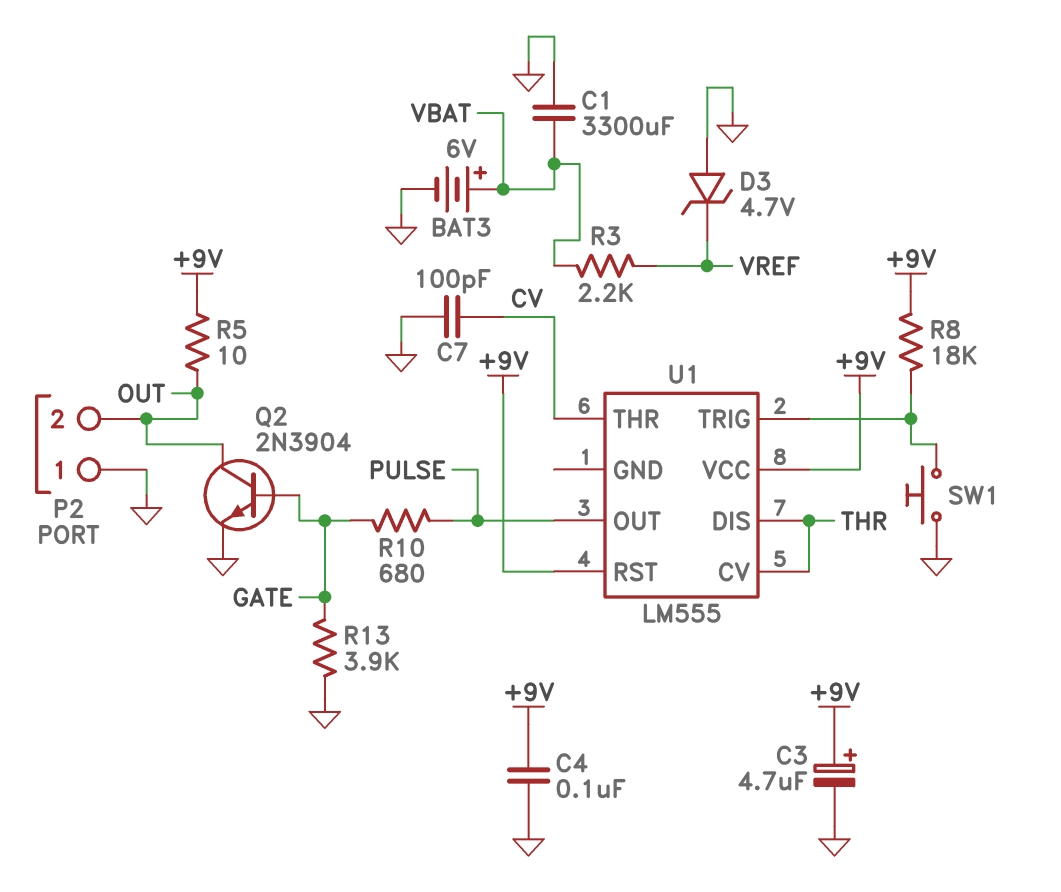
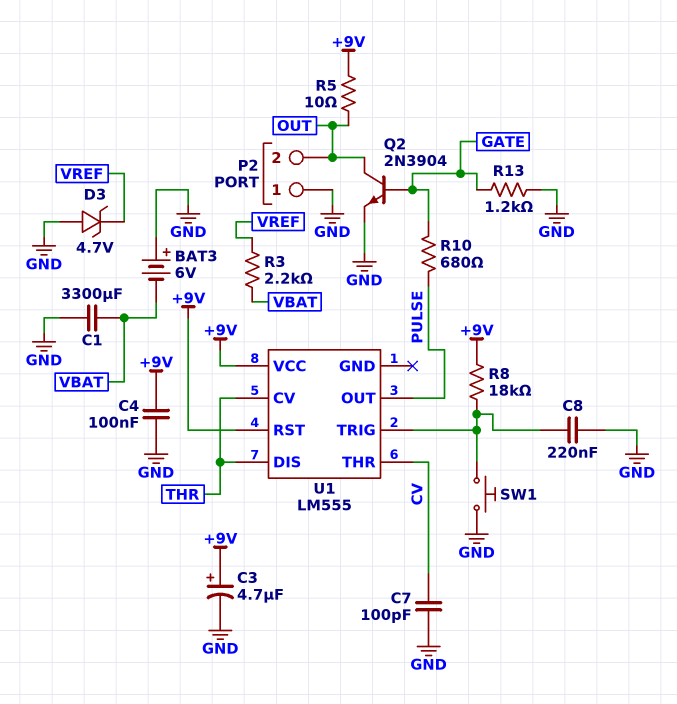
BAT3: 6V (plus VBAT, minus GND) -> 6V (plus GND, minus VBAT)
C8: none -> 220nF (GND, U1/TRIG)
R13: 3.9k (GATE, GND) -> 1.2k (GATE, GND)

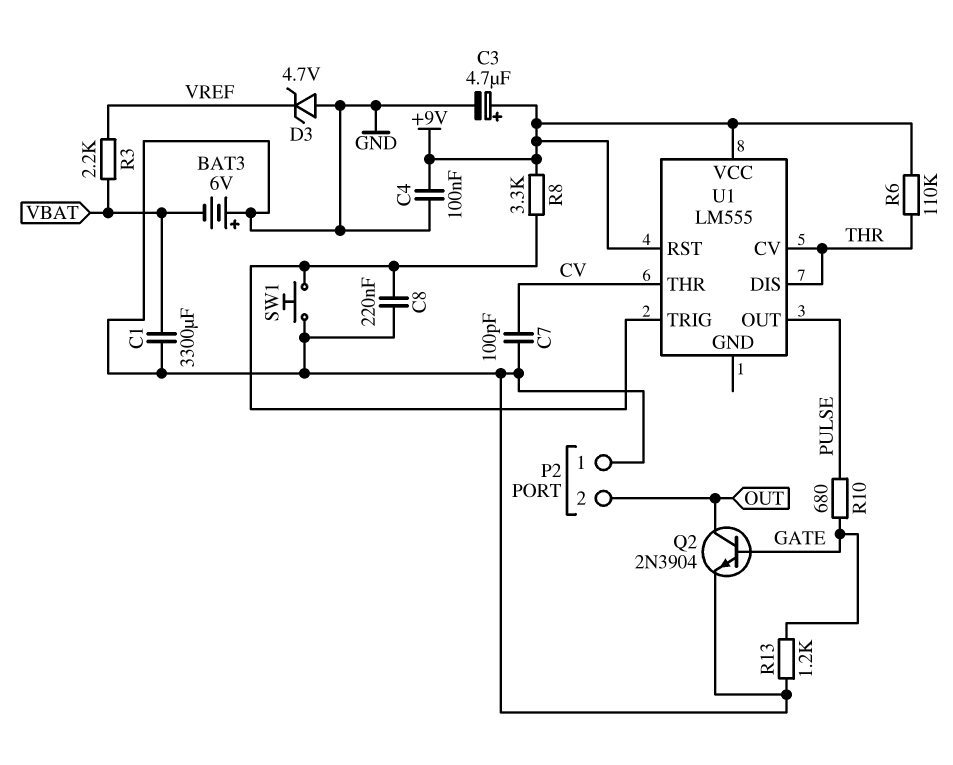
R5: 10 (+9V, OUT) -> none
R6: none -> 110k (+9V, THR)
R8: 18k (+9V, U1/TRIG) -> 3.3k (+9V, U1/TRIG)

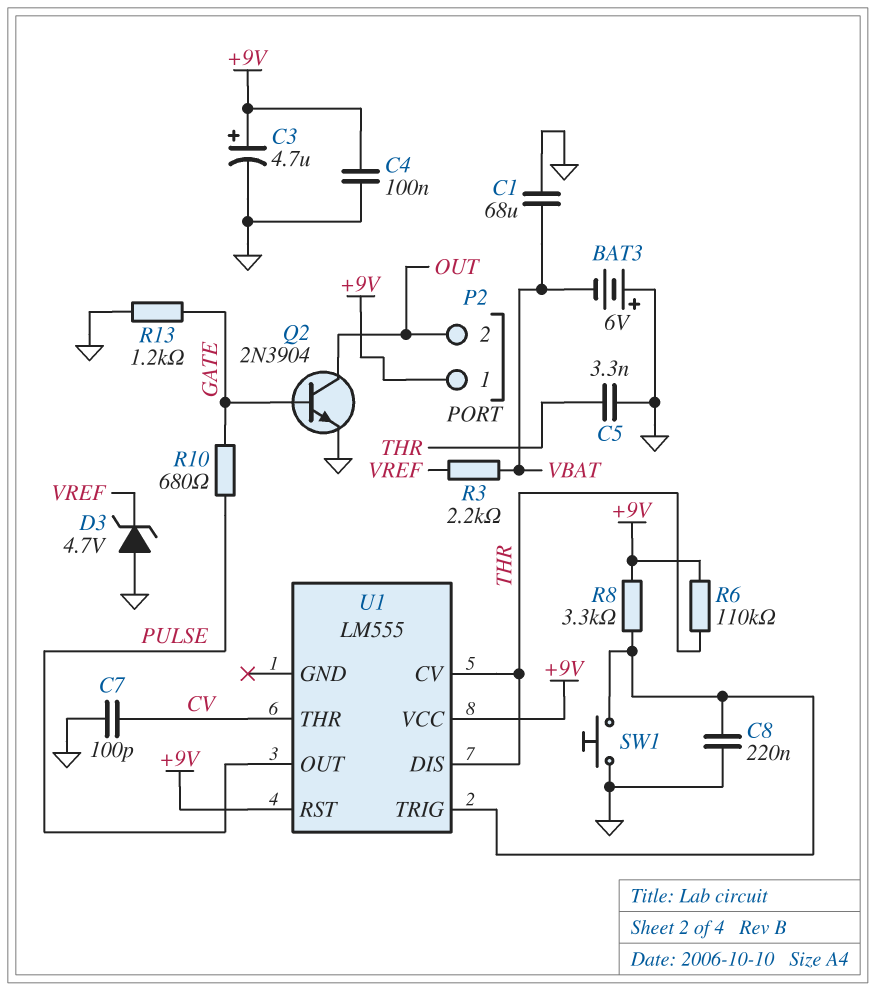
C1: 3300uF (GND, VBAT) -> 68uF (GND, VBAT)
C5: none -> 3.3nF (GND, THR)
P2 pin 1: GND -> +9V

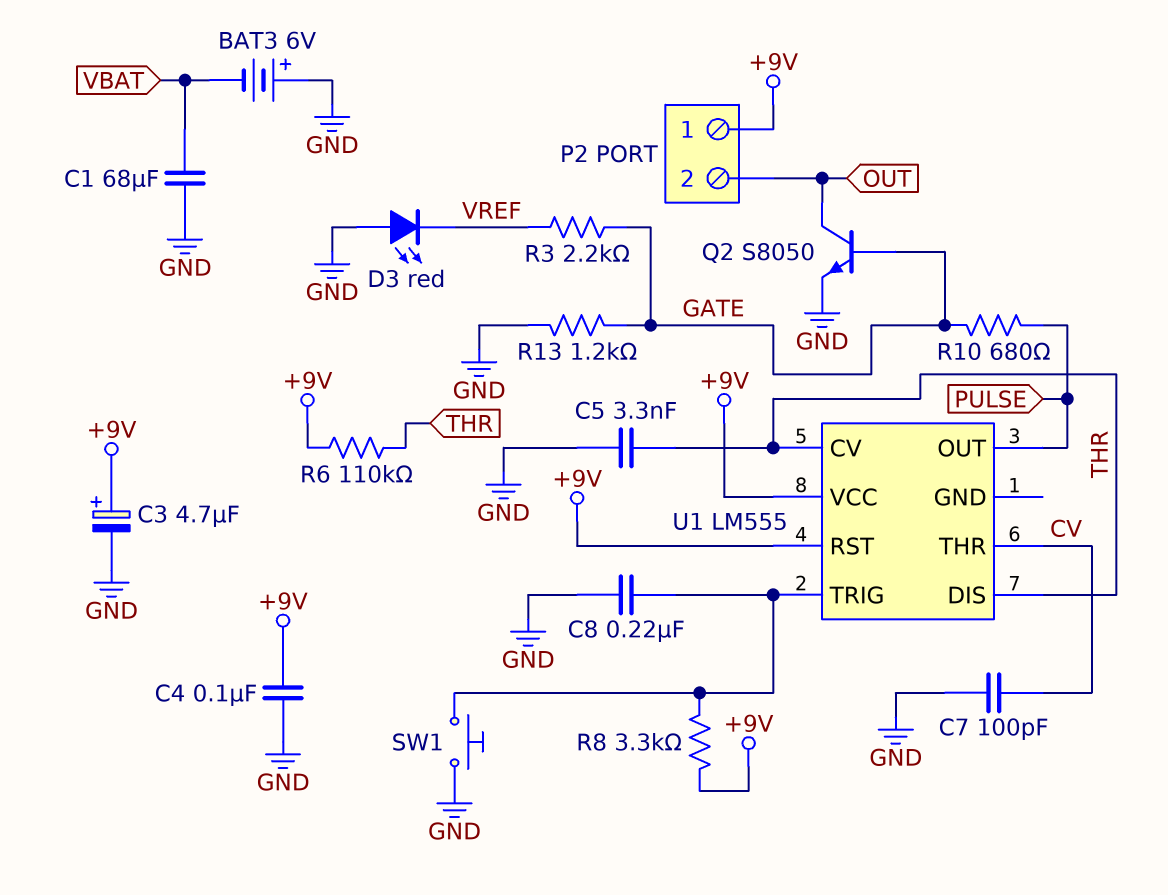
D3: zener 4.7V (A GND, K VREF) -> LED red (A GND, K VREF)
Q2: NPN 2N3904 (B GATE, C OUT, E GND) -> NPN S8050 (B GATE, C OUT, E GND)
R3: 2.2k (VBAT, VREF) -> 2.2k (GATE, VREF)

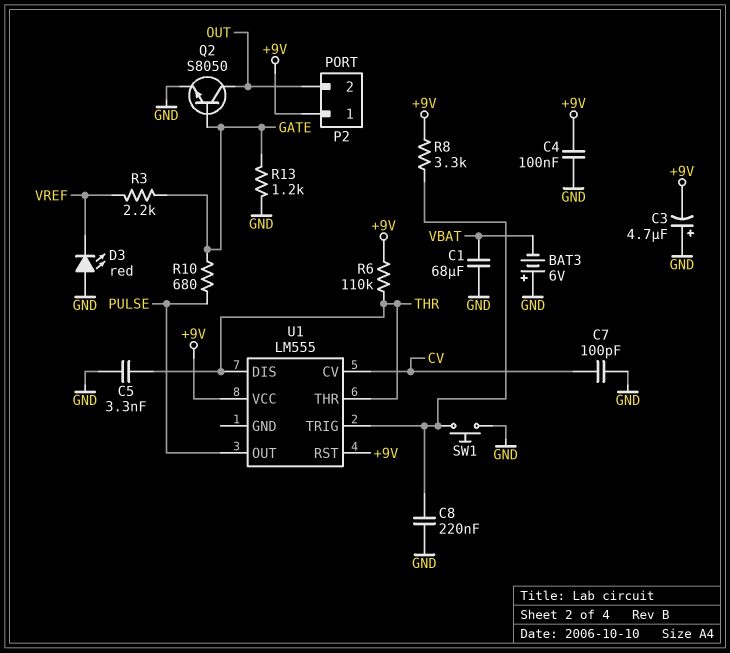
C3: 4.7uF (plus +9V, minus GND) -> 4.7uF (plus GND, minus +9V)
U1 pin CV: THR -> CV
U1 pin THR: CV -> THR

